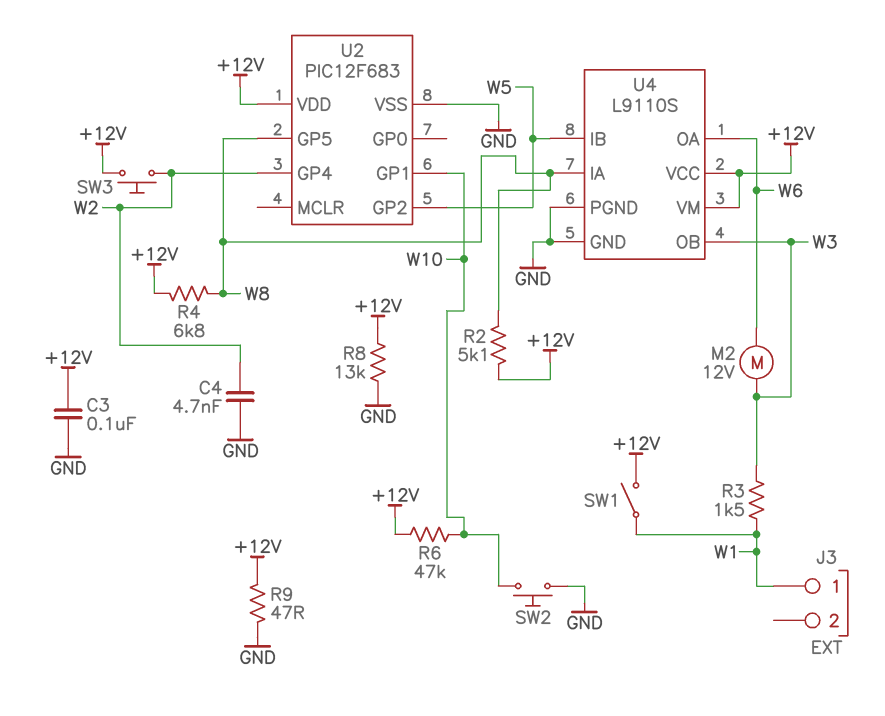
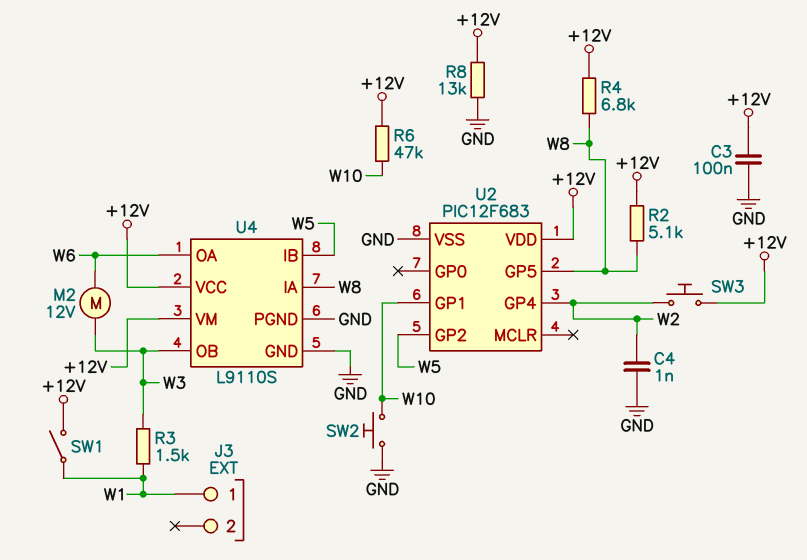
C4: 4.7nF (GND, W2) -> 1nF (GND, W2)
R9: 47 (+12V, GND) -> none

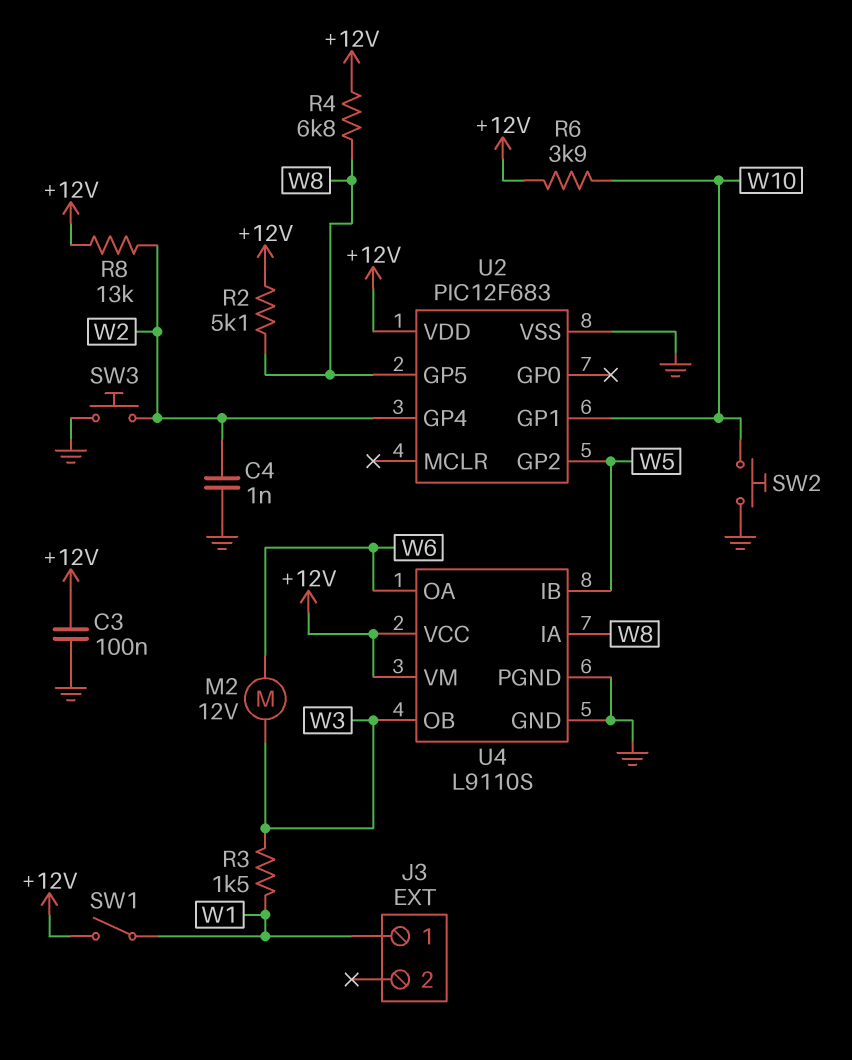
R6: 47k (+12V, W10) -> 3.9k (+12V, W10)
R8: 13k (+12V, GND) -> 13k (+12V, W2)
SW3: button (+12V, W2) -> button (GND, W2)

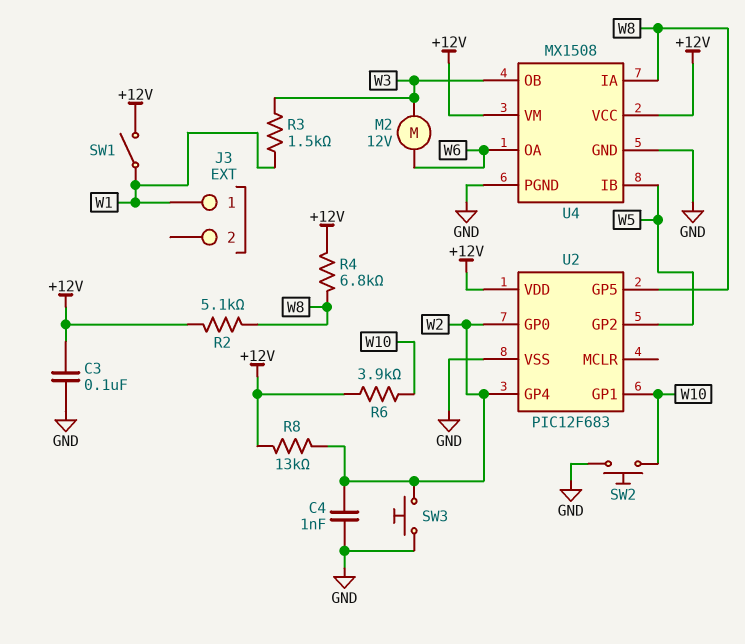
U2 pin GP0: none -> W2
U4: L9110S -> MX1508

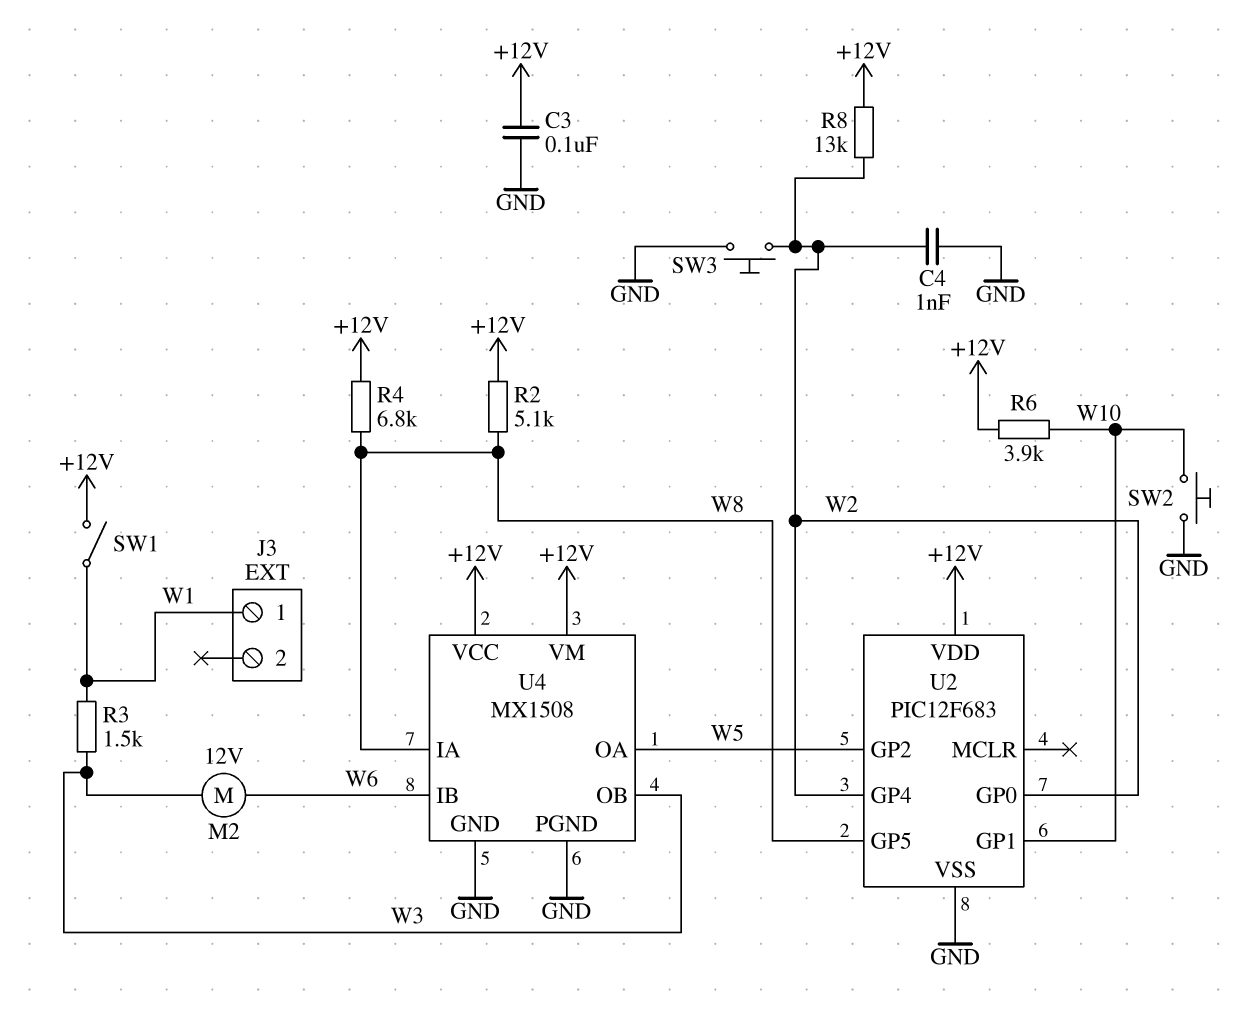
U4 pin IB: W5 -> W6
U4 pin OA: W6 -> W5

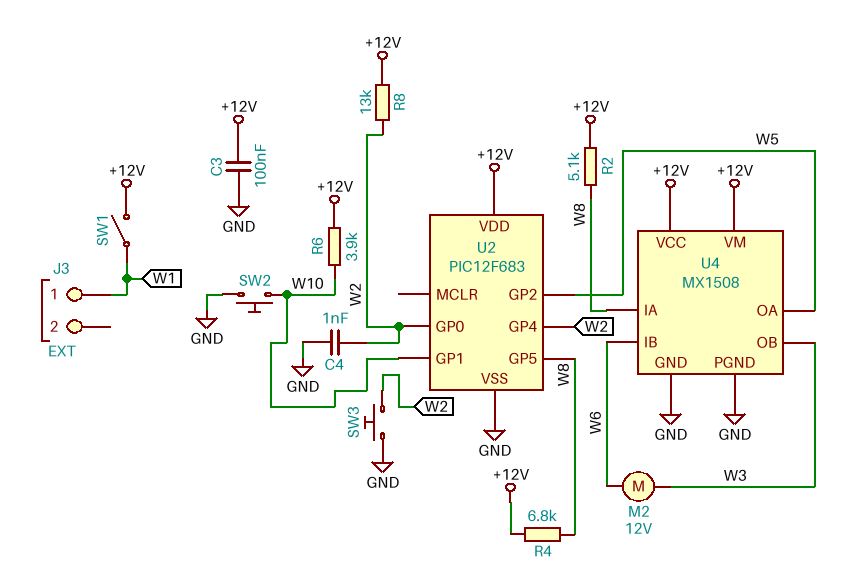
R3: 1.5k (W1, W3) -> none

